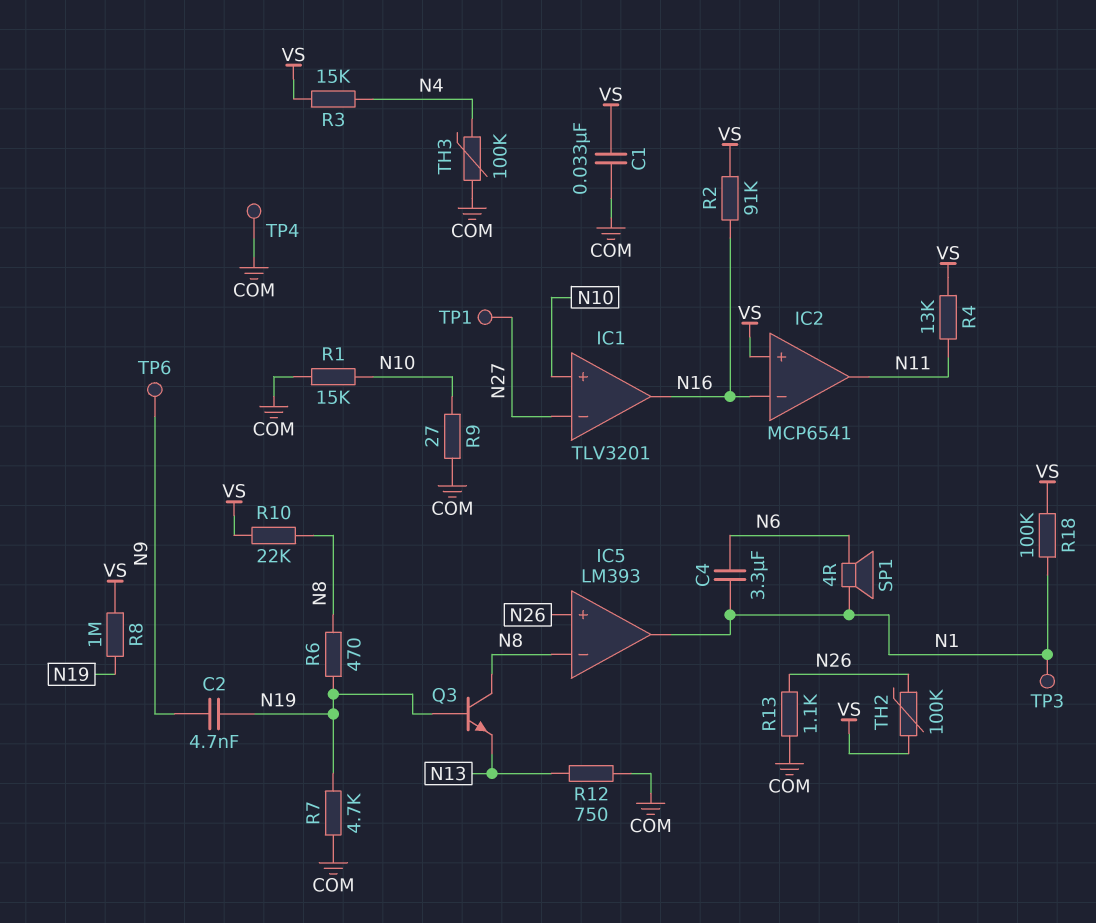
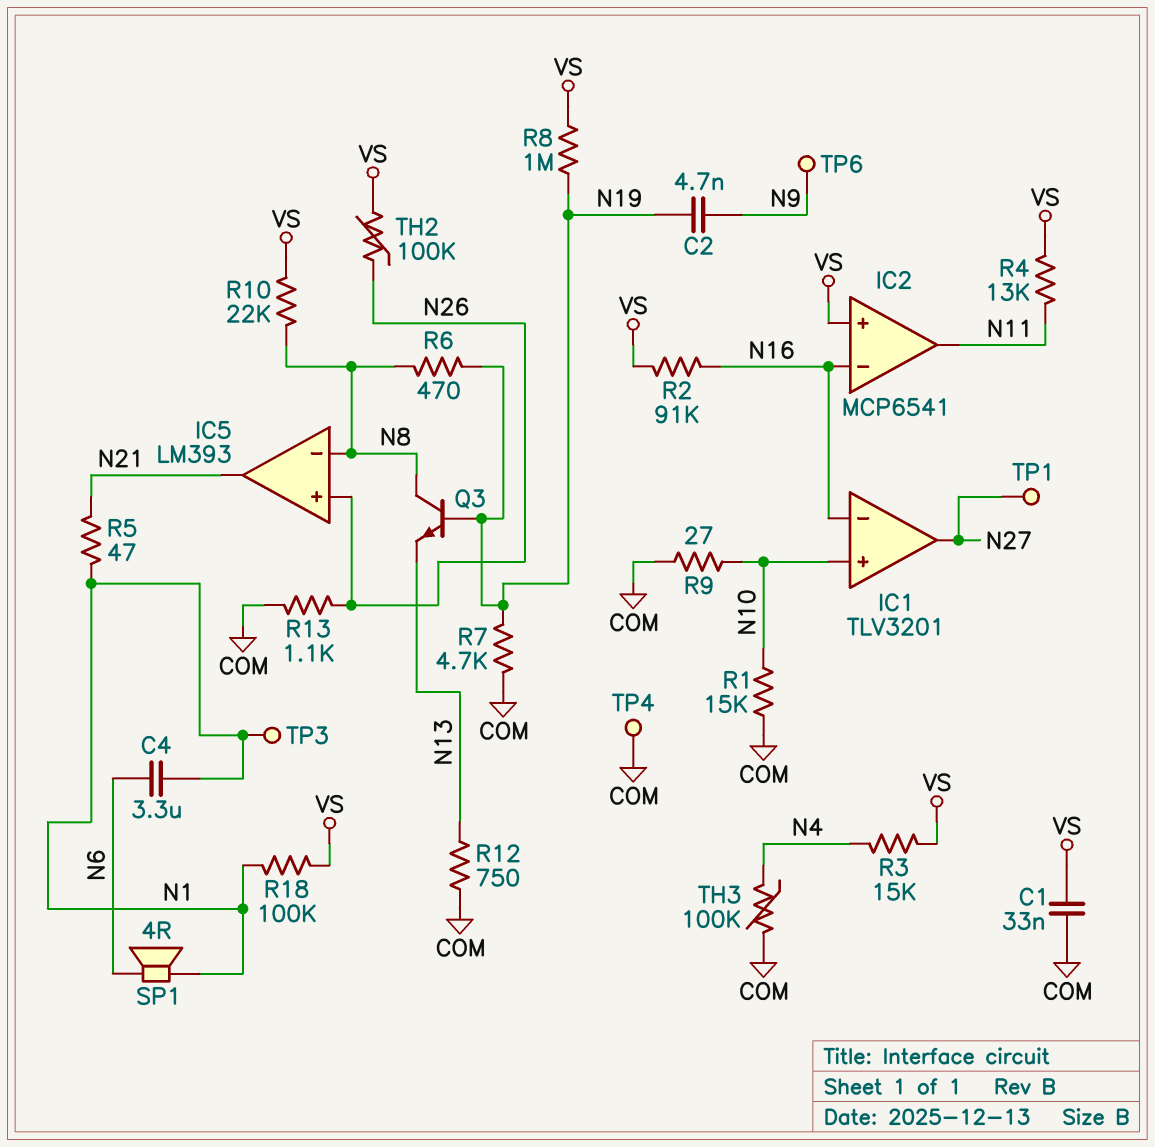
IC1 pin in-: N27 -> N16
IC1 pin out: N16 -> N27
IC5 pin out: N1 -> N21
R5: none -> 47 (N1, N21)

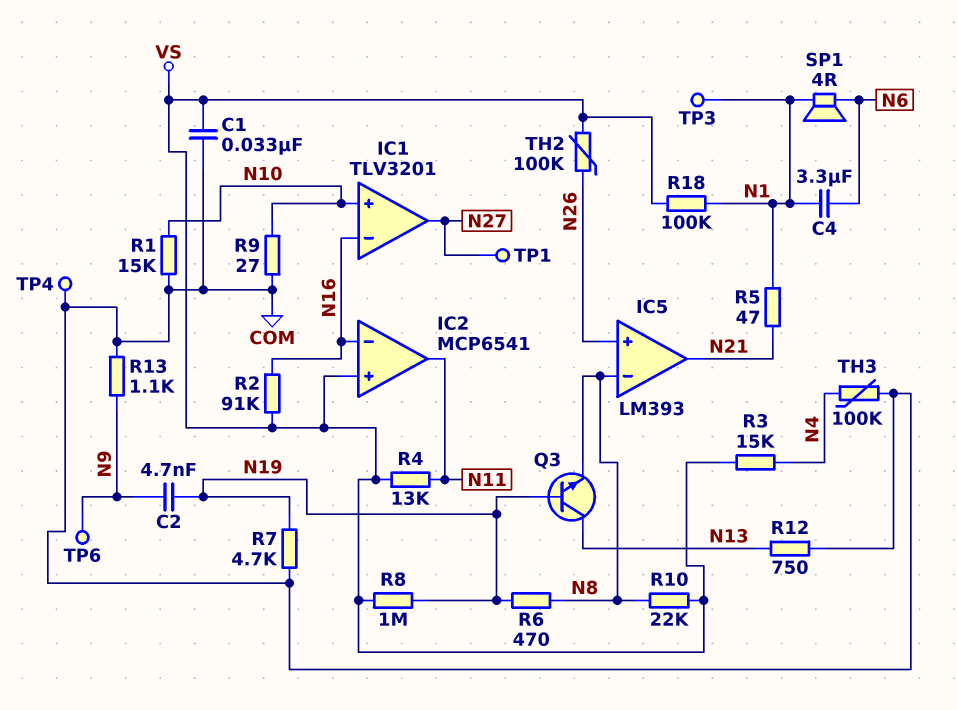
Q3: NPN (B N19, C N8, E N13) -> NPN (B N19, C N13, E N8)
R13: 1.1k (COM, N26) -> 1.1k (COM, N9)

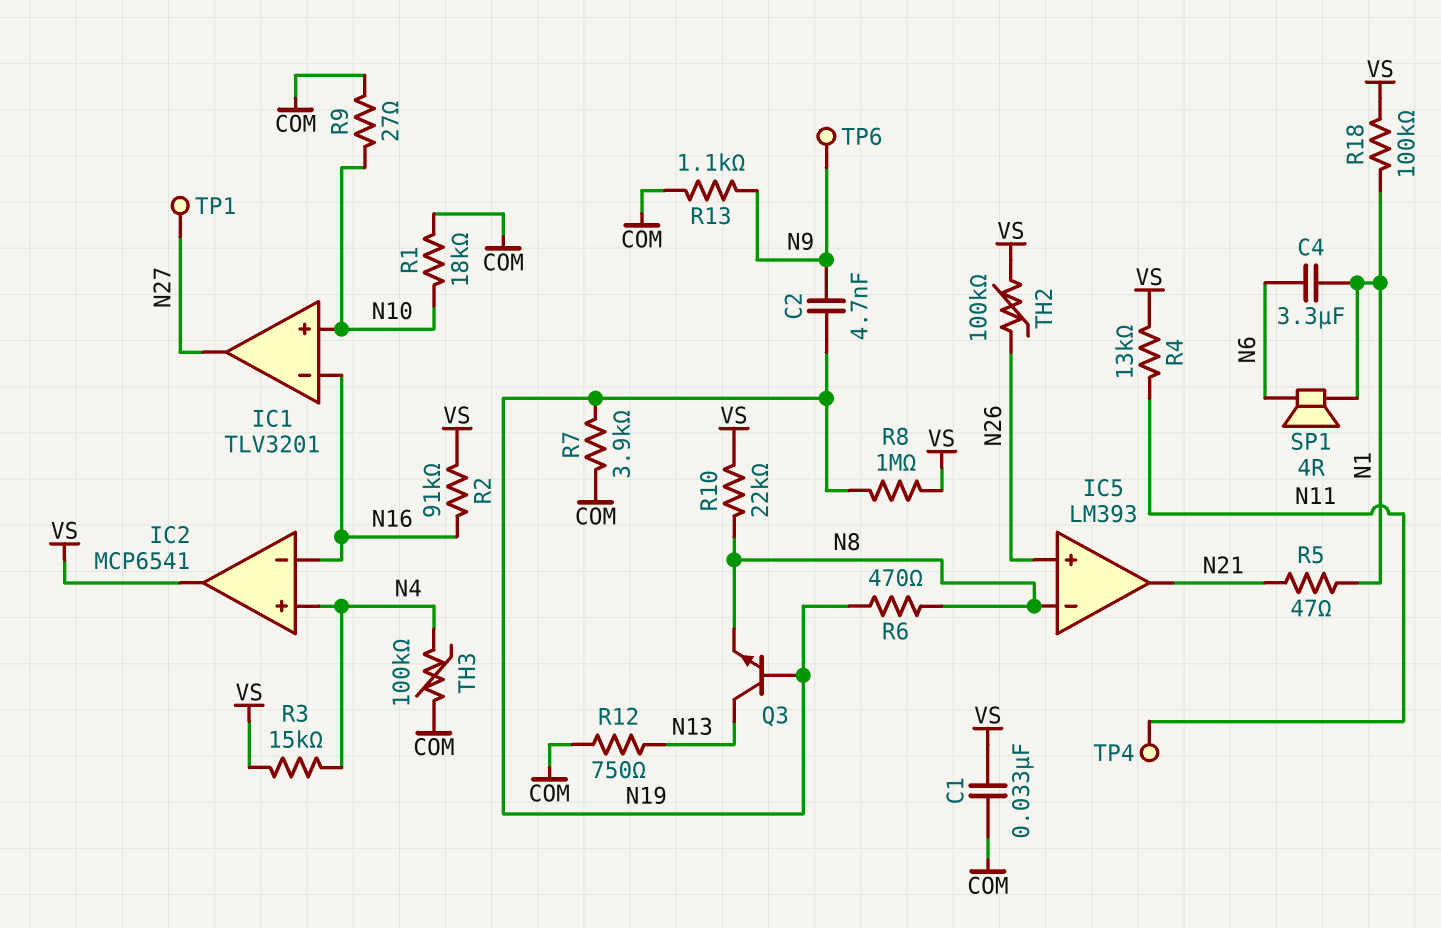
IC2 pin in+: VS -> N4
IC2 pin out: N11 -> VS
R1: 15k (COM, N10) -> 18k (COM, N10)
R7: 4.7k (COM, N19) -> 3.9k (COM, N19)
TP3: test point (N1) -> none
TP4: test point (COM) -> test point (N11)

